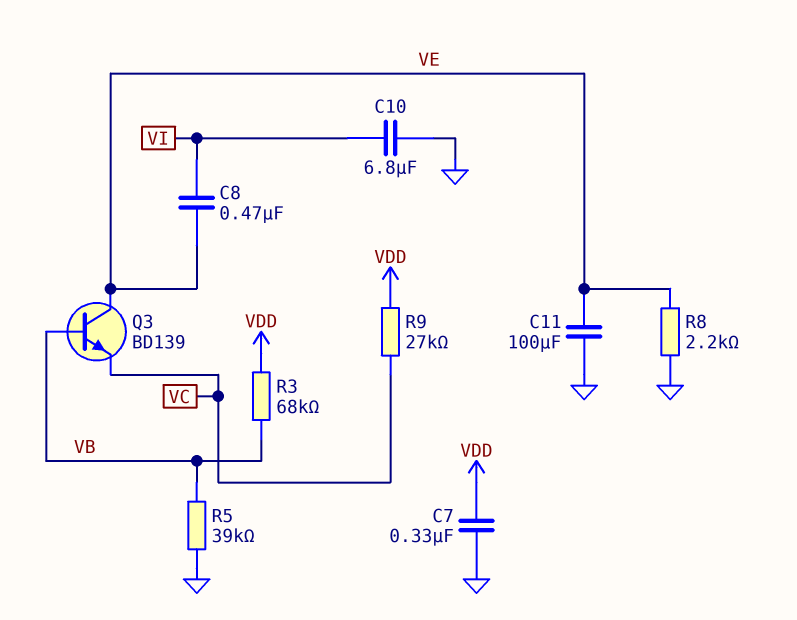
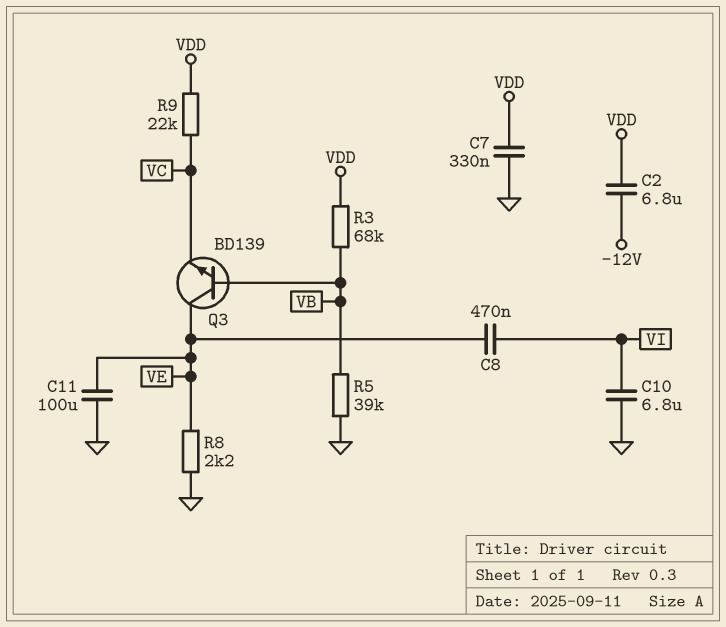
C2: none -> 6.8uF (-12V, VDD)
R9: 27k (VC, VDD) -> 22k (VC, VDD)

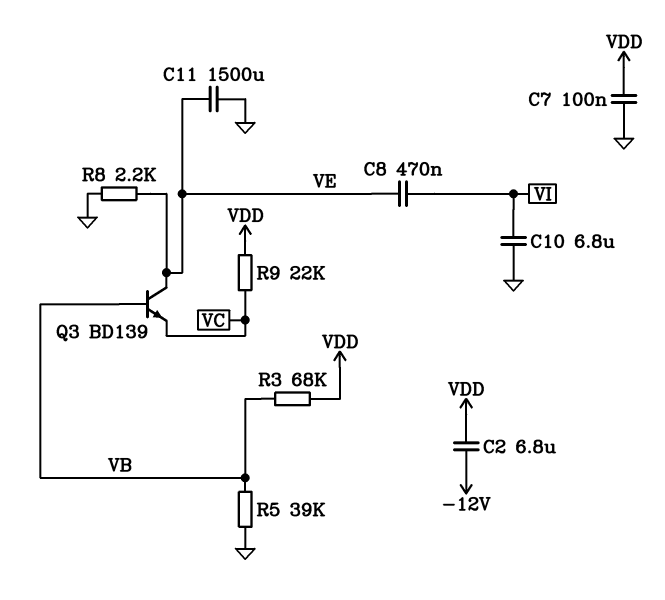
C7: 330nF (GND, VDD) -> 100nF (GND, VDD)
C11: 100uF (GND, VE) -> 1500uF (GND, VE)

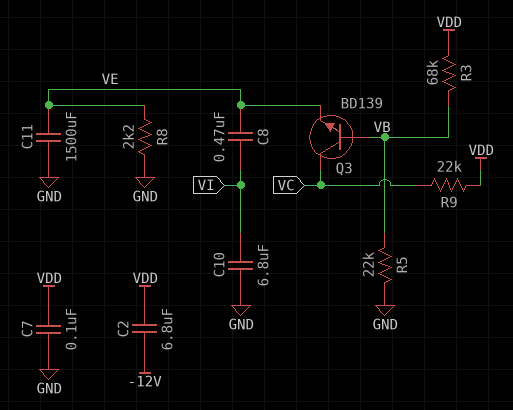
Q3: NPN BD139 (B VB, C VE, E VC) -> NPN BD139 (B VB, C VC, E VE)
R5: 39k (GND, VB) -> 22k (GND, VB)

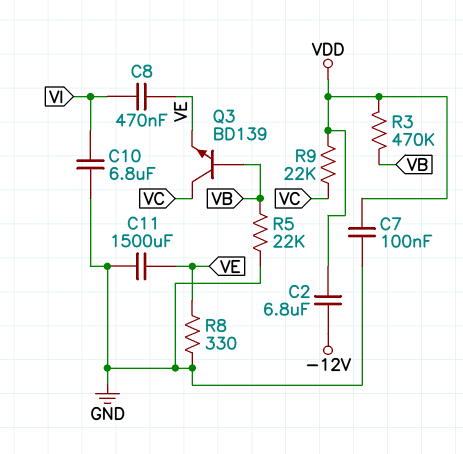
R3: 68k (VB, VDD) -> 470k (VB, VDD)
R8: 2.2k (GND, VE) -> 330 (GND, VE)

